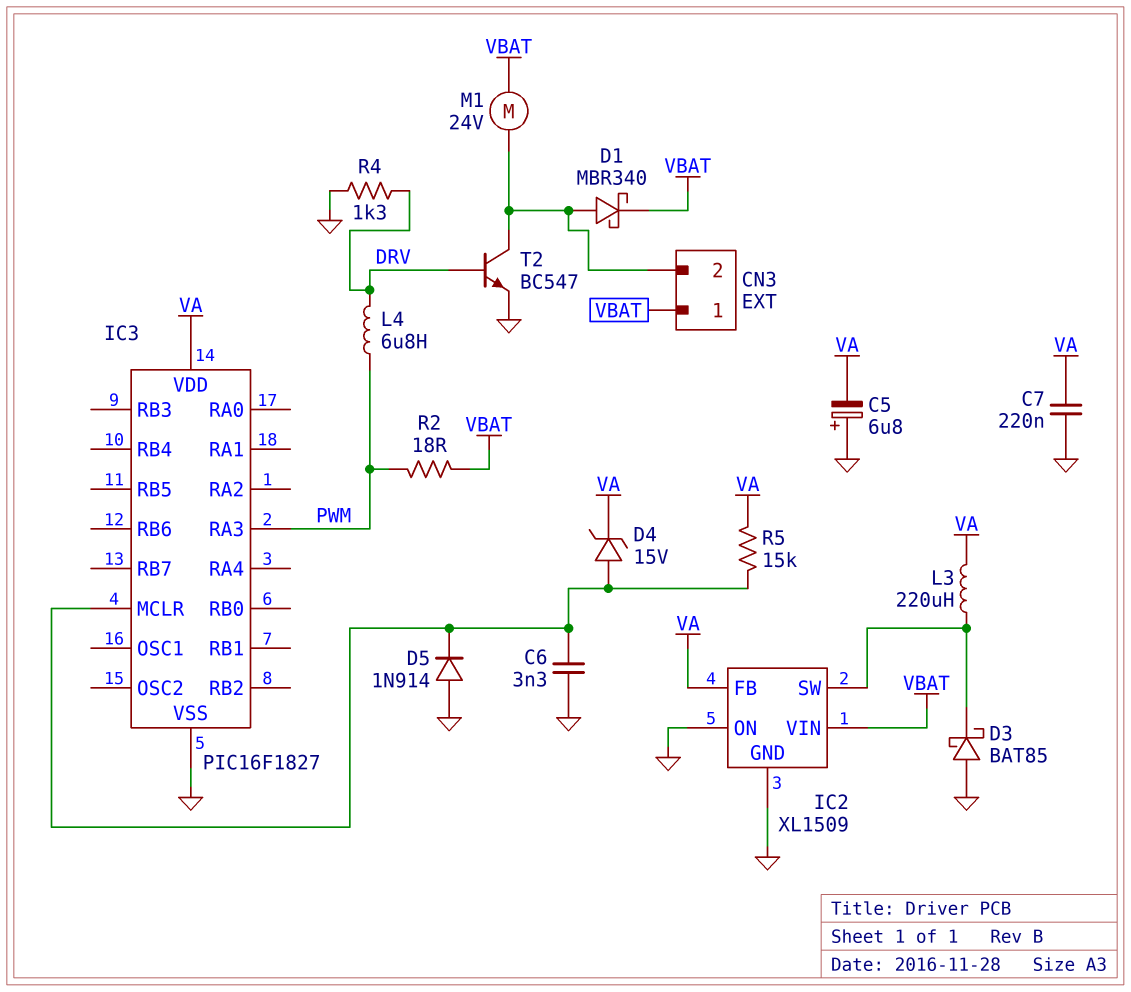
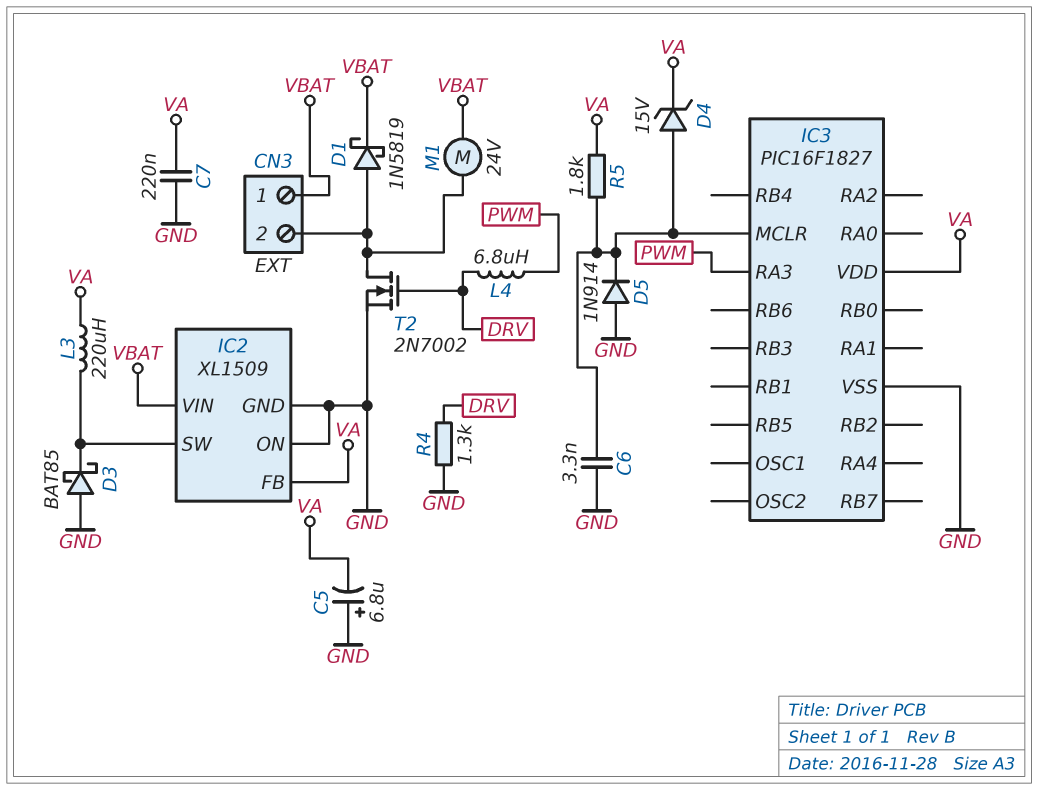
D1: schottky MBR340 (A CN3/2, K VBAT) -> schottky 1N5819 (A CN3/2, K VBAT)
R2: 18 (PWM, VBAT) -> none
R5: 15k (IC3/MCLR, VA) -> 1.8k (IC3/MCLR, VA)
T2: NPN BC547 (B DRV, C CN3/2, E GND) -> NMOS 2N7002 (G DRV, D CN3/2, S GND)

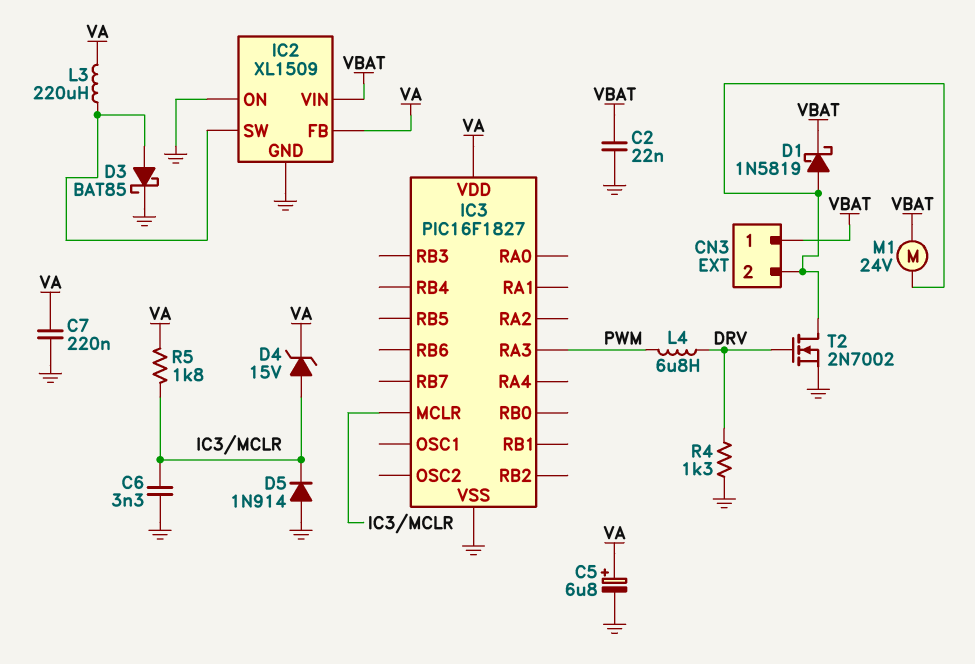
C2: none -> 22nF (GND, VBAT)
C5: 6.8uF (plus GND, minus VA) -> 6.8uF (plus VA, minus GND)
D3: schottky BAT85 (A GND, K IC2/SW) -> schottky BAT85 (A IC2/SW, K GND)

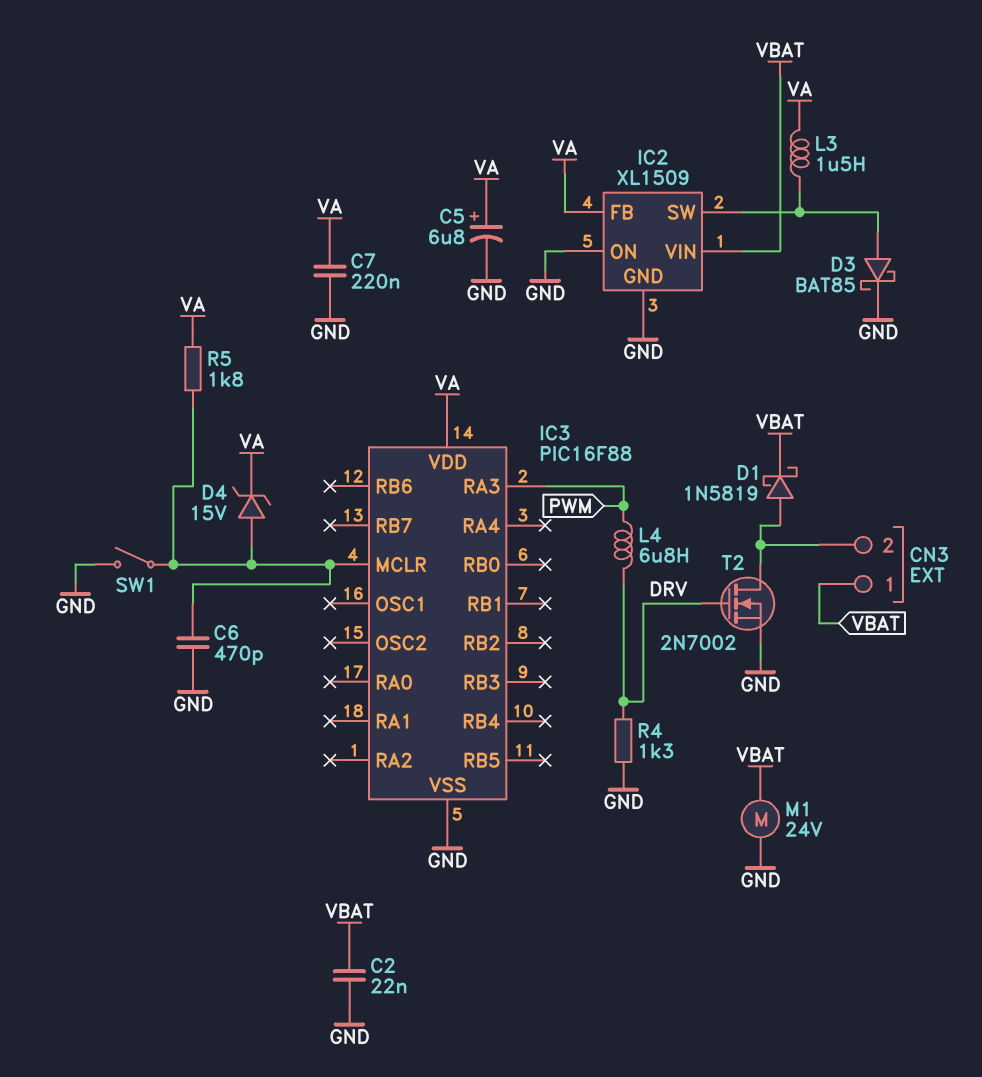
C6: 3.3nF (GND, IC3/MCLR) -> 470pF (GND, IC3/MCLR)
D5: diode 1N914 (A GND, K IC3/MCLR) -> none
IC3: PIC16F1827 -> PIC16F88
L3: 220uH (IC2/SW, VA) -> 1.5uH (IC2/SW, VA)
M1: motor 24V (CN3/2, VBAT) -> motor 24V (GND, VBAT)
SW1: none -> switch (GND, IC3/MCLR)

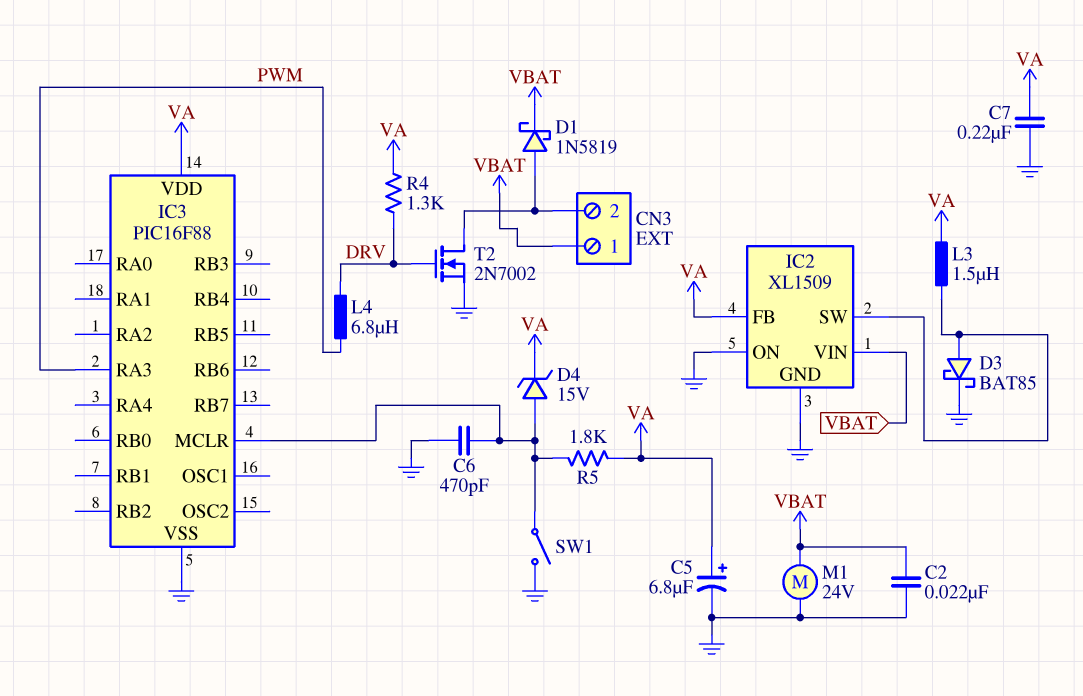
R4: 1.3k (DRV, GND) -> 1.3k (DRV, VA)

